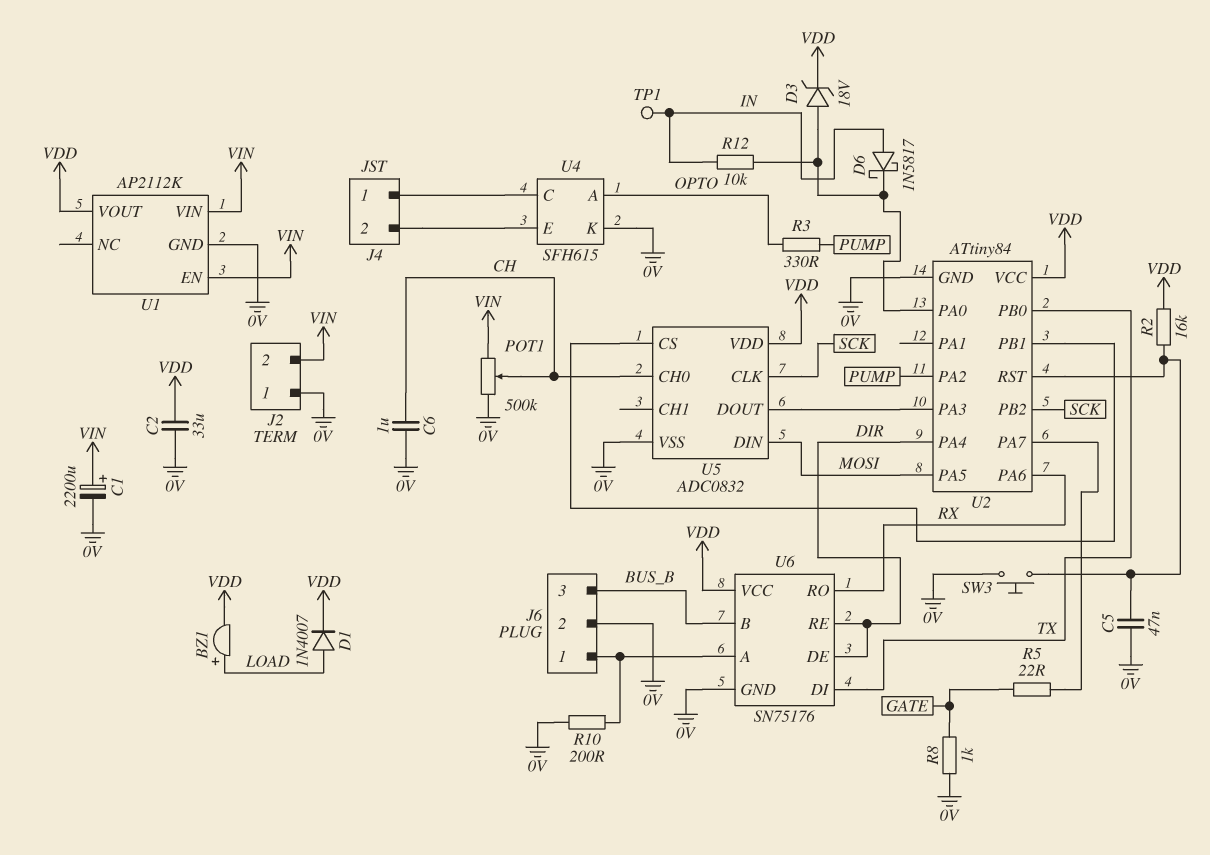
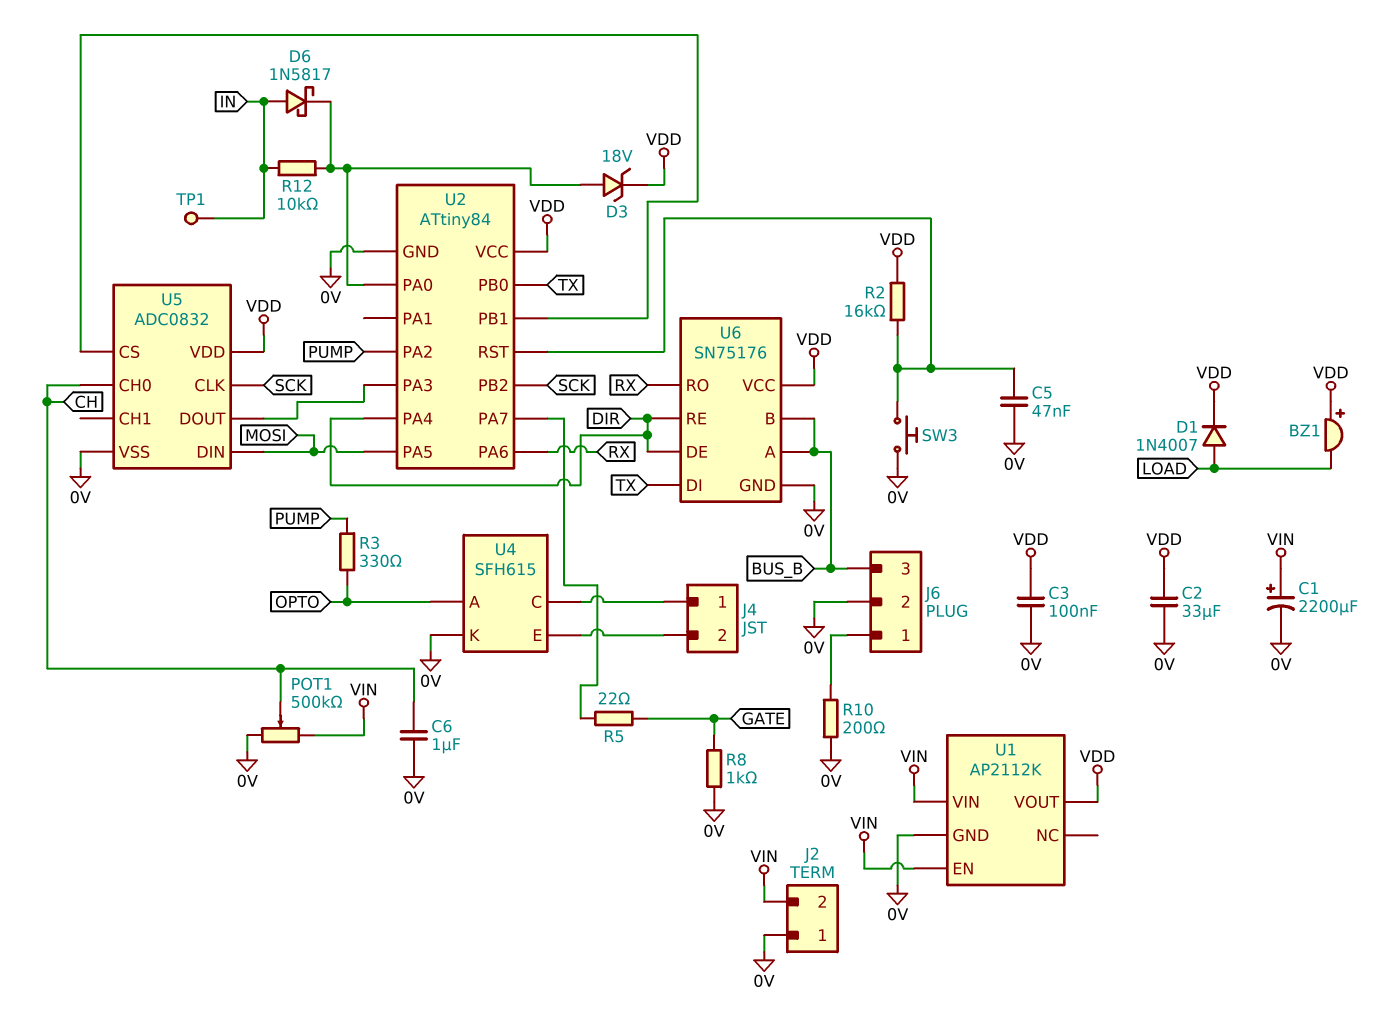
BZ1: buzzer (plus LOAD, minus VDD) -> buzzer (plus VDD, minus LOAD)
C3: none -> 100nF (0V, VDD)
U6 pin A: J6/1 -> BUS_B

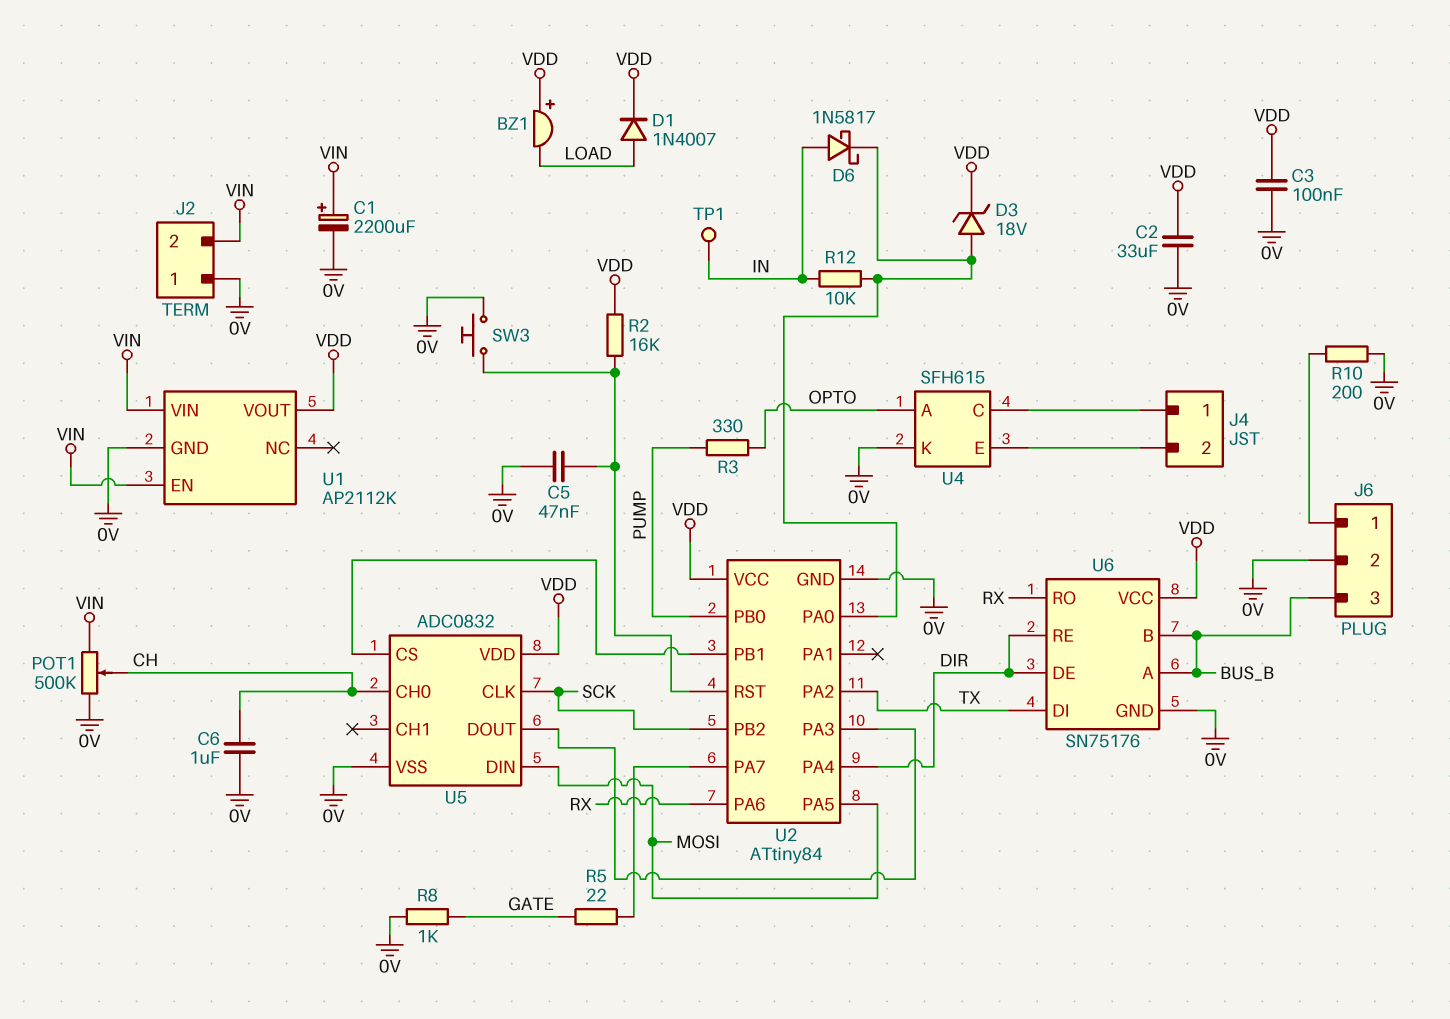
U2 pin PA2: PUMP -> TX
U2 pin PB0: TX -> PUMP

